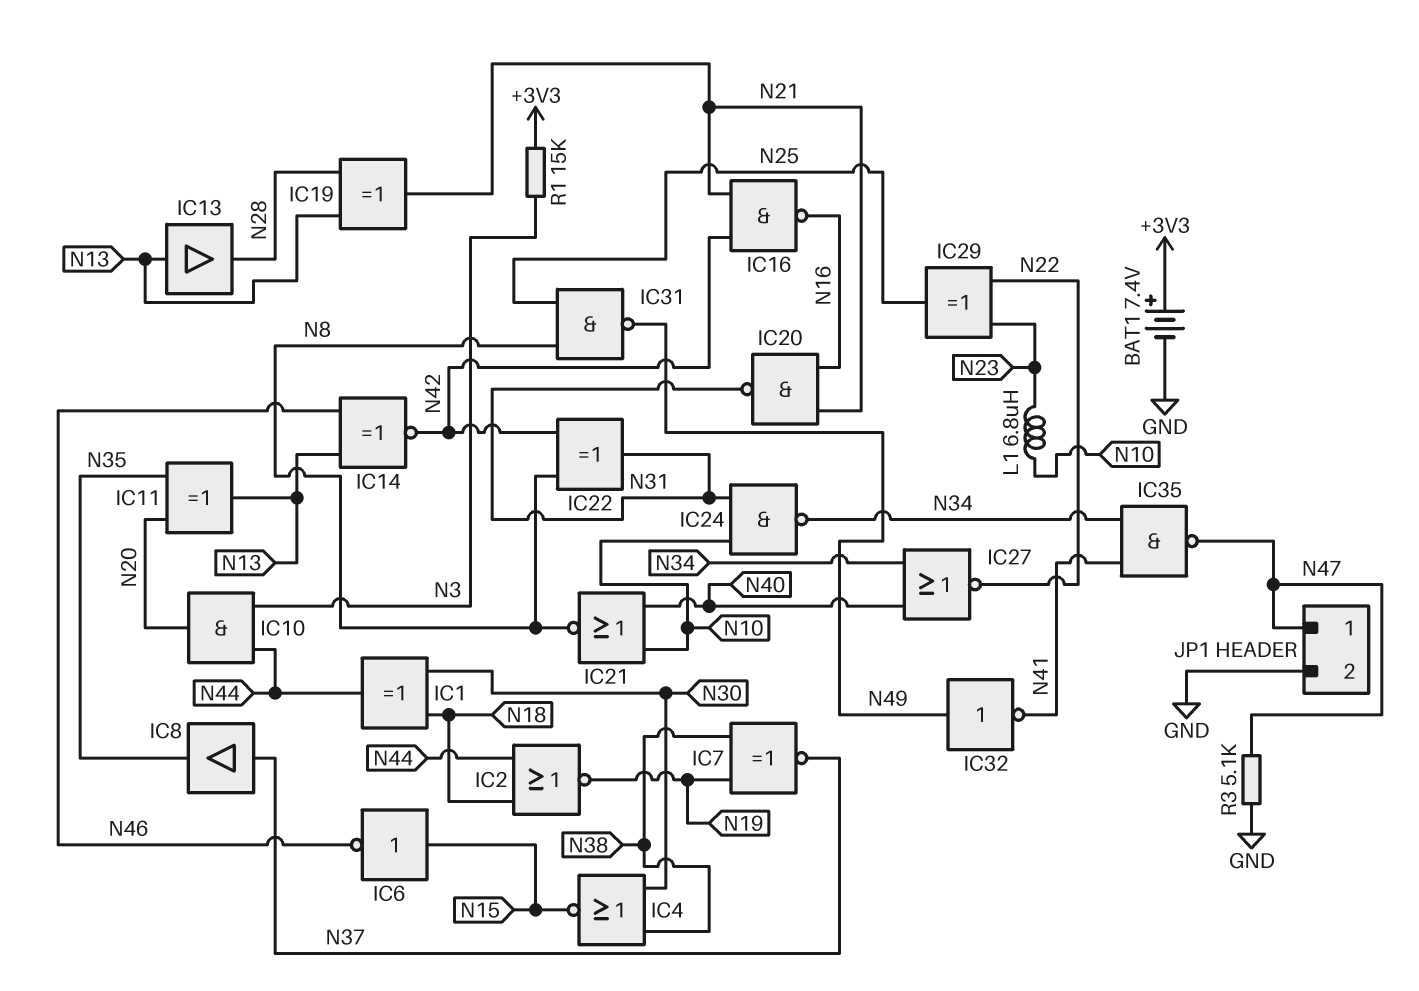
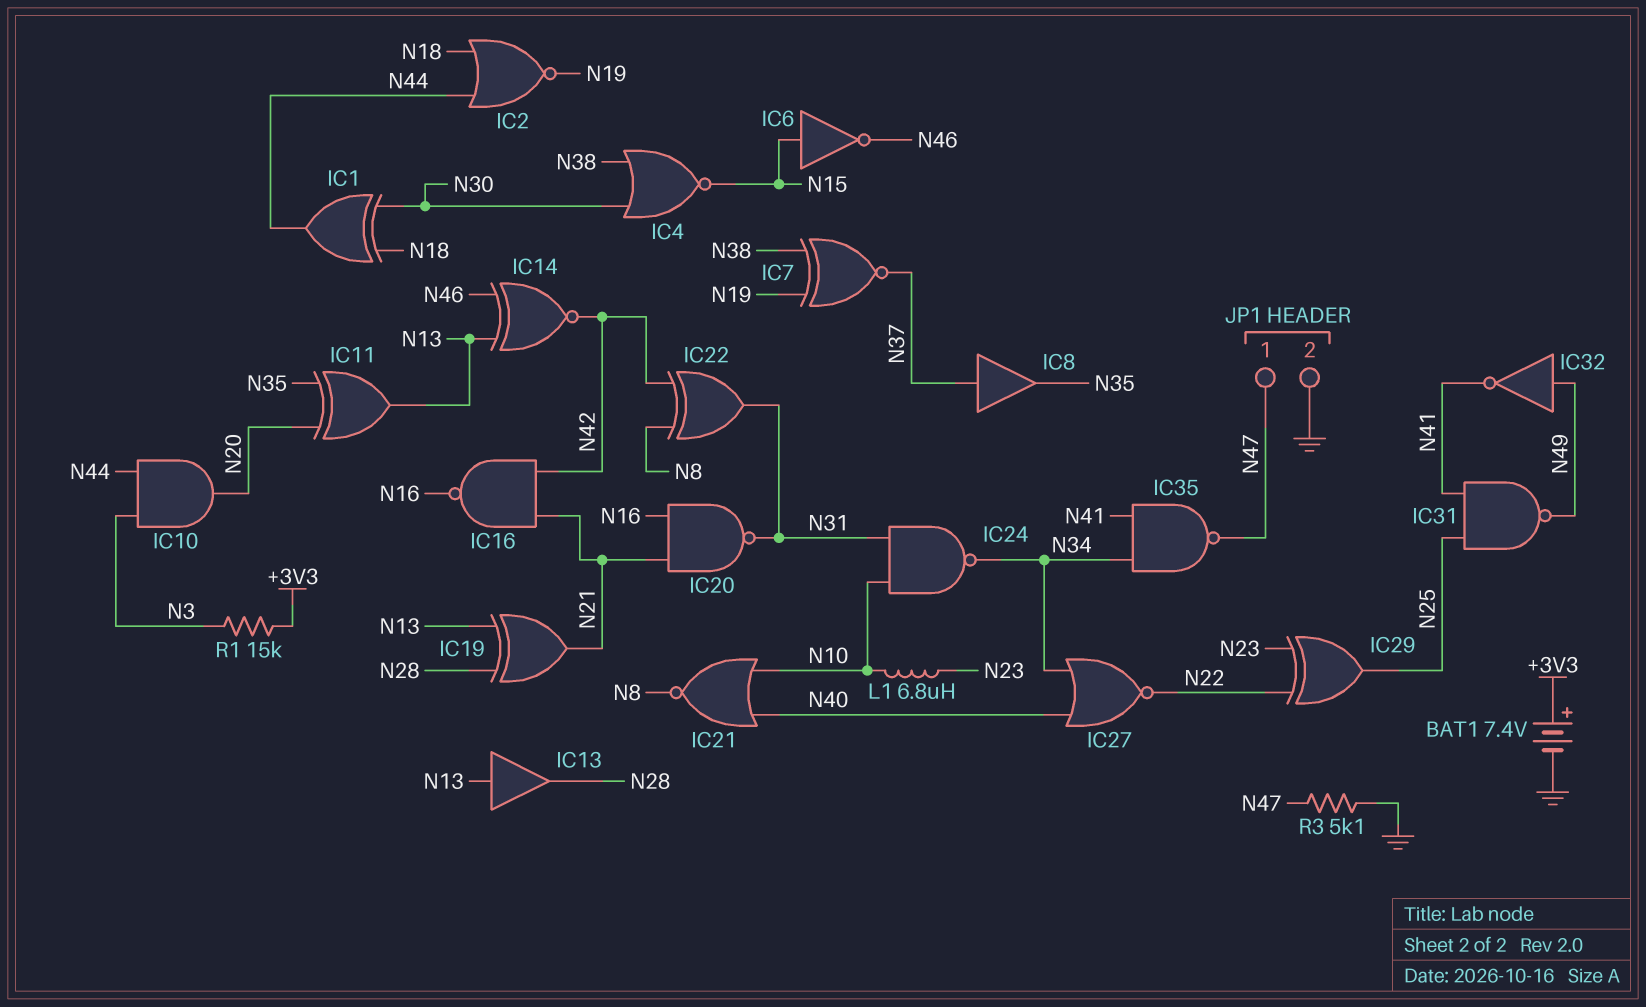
IC31: NAND (in N8, in N25, out N49) -> NAND (in N25, in N41, out N49)

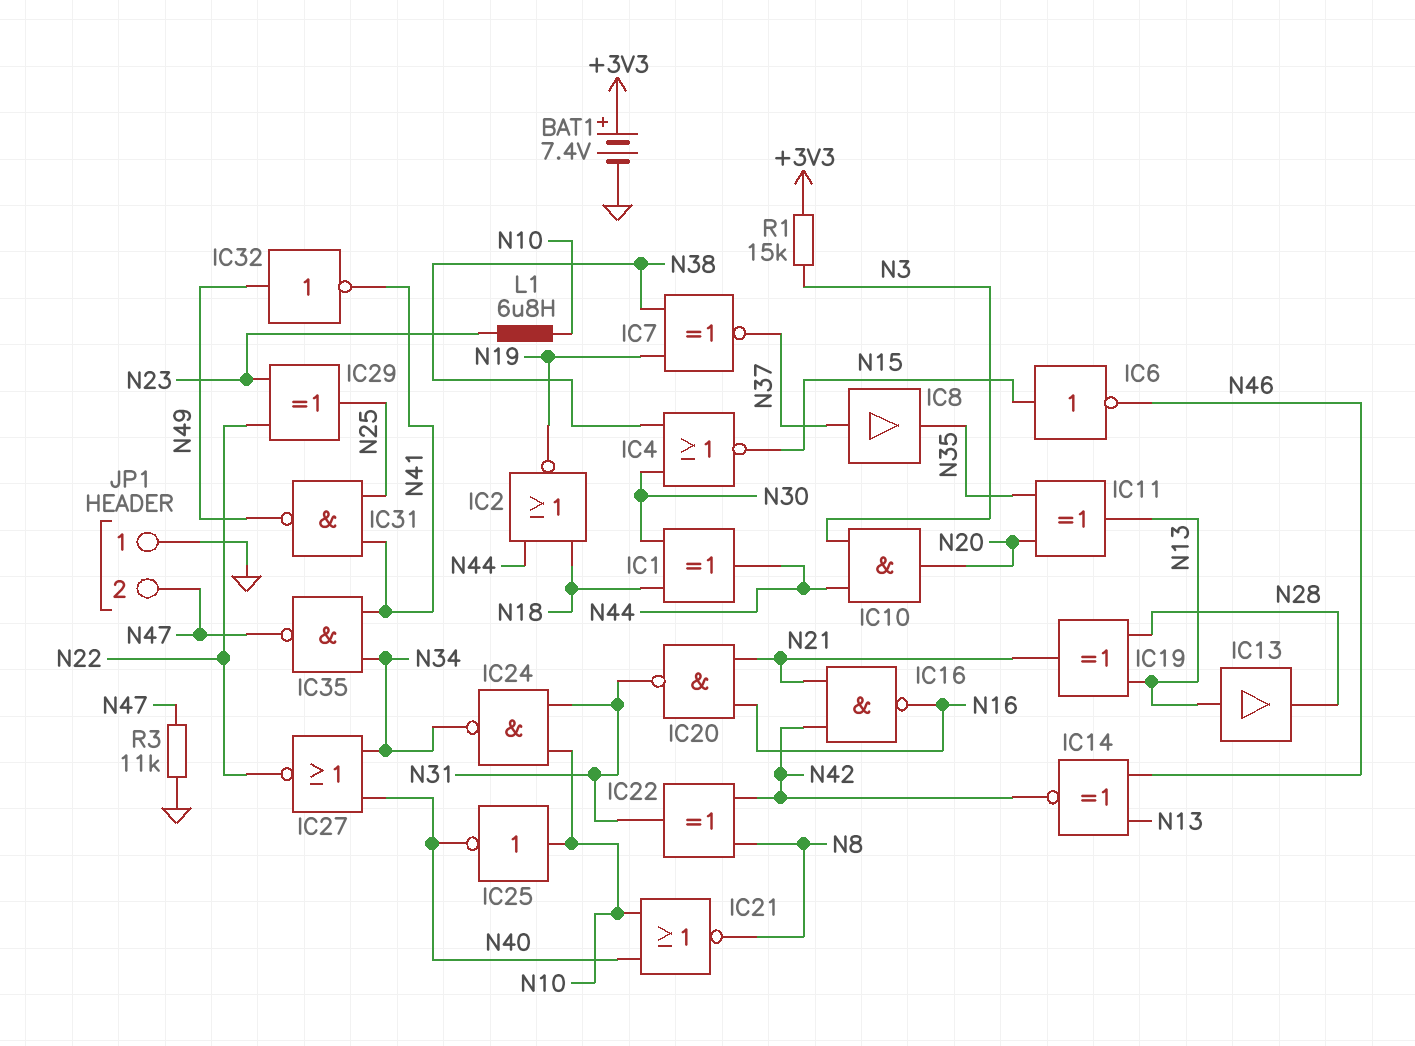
IC25: none -> NOT (in N10, out N40)
JP1 pin 1: N47 -> GND
JP1 pin 2: GND -> N47
R3: 5.1k (GND, N47) -> 11k (GND, N47)

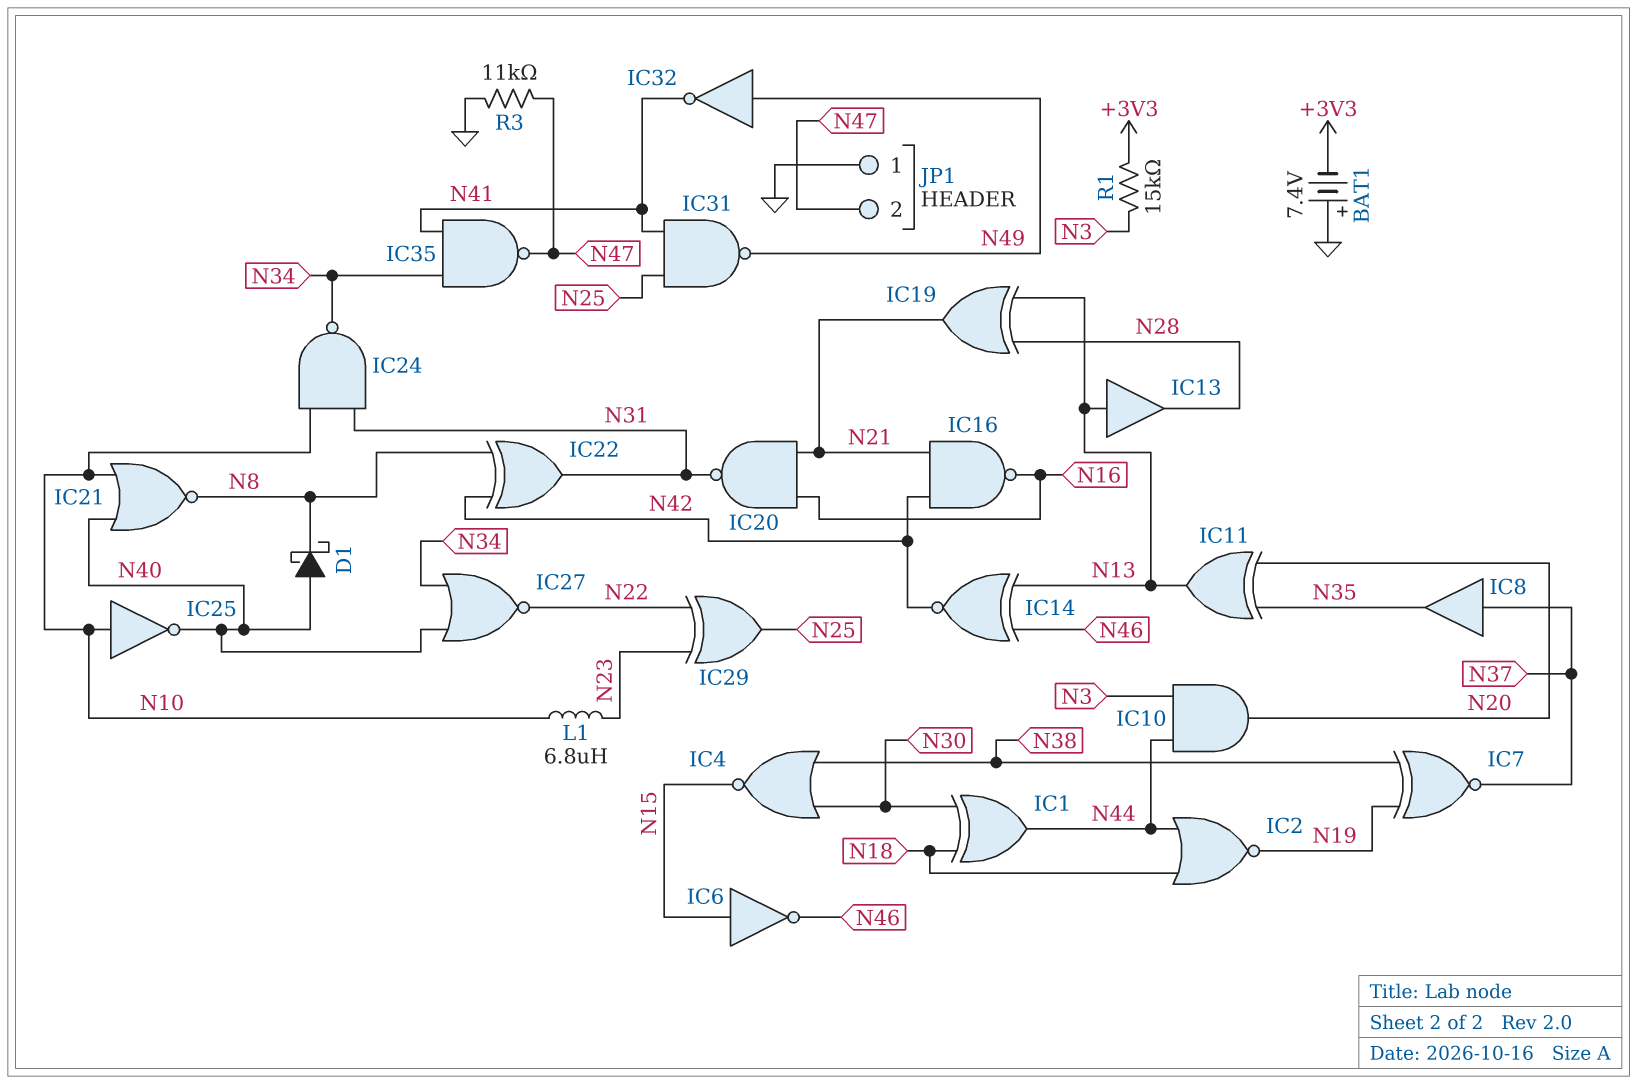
BAT1: 7.4V (plus +3V3, minus GND) -> 7.4V (plus GND, minus +3V3)
D1: none -> schottky (A N40, K N8)

